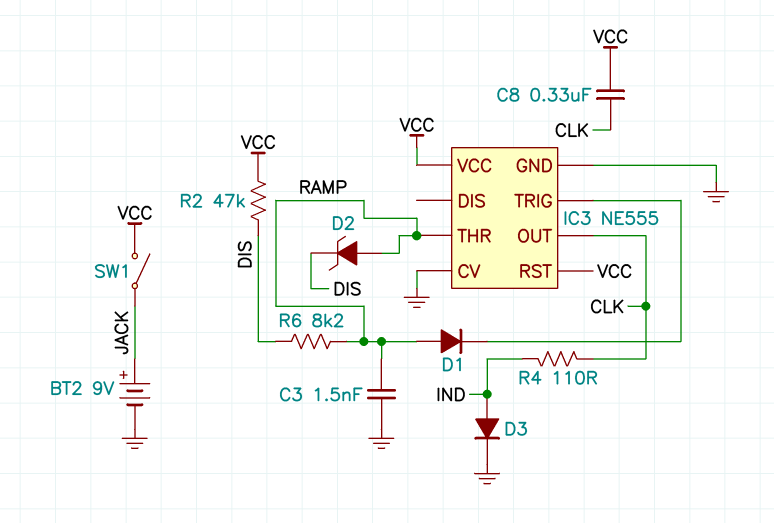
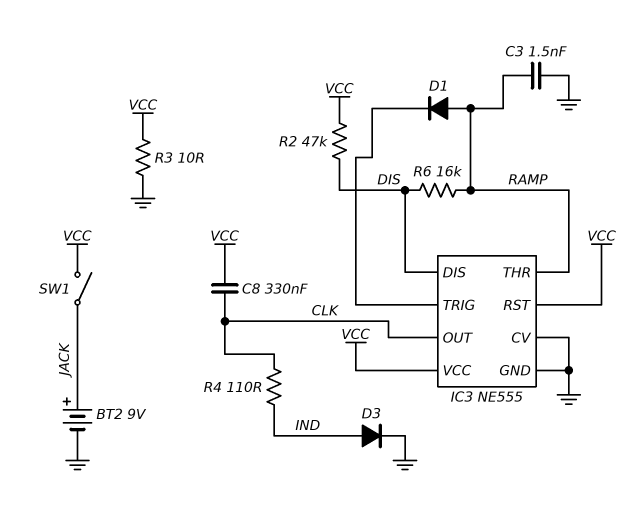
D2: zener (A RAMP, K DIS) -> none
IC3 pin DIS: none -> DIS
R3: none -> 10 (GND, VCC)
R6: 8.2k (DIS, RAMP) -> 16k (DIS, RAMP)

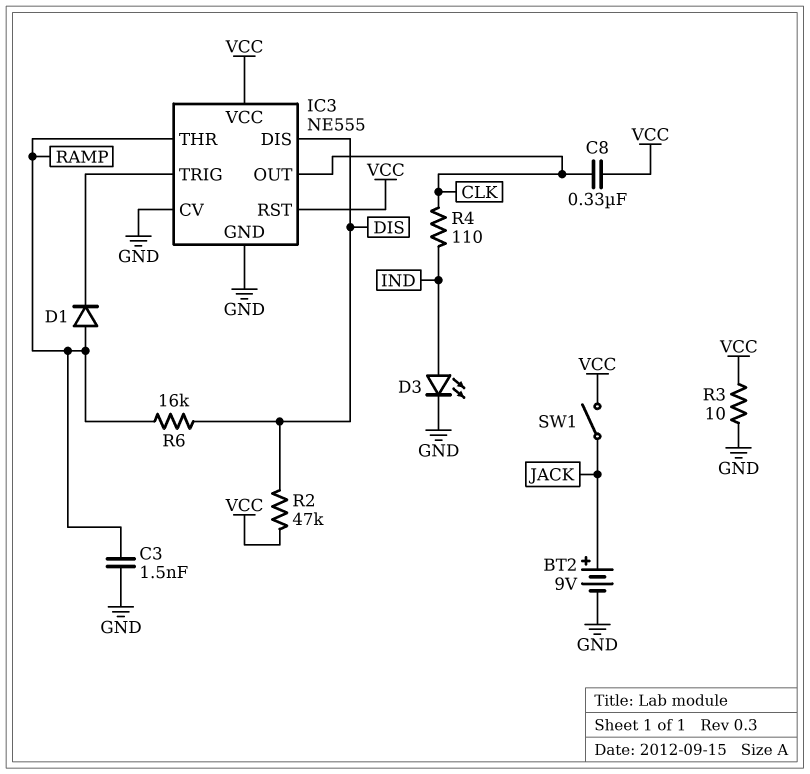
D3: diode (A IND, K GND) -> LED (A IND, K GND)

